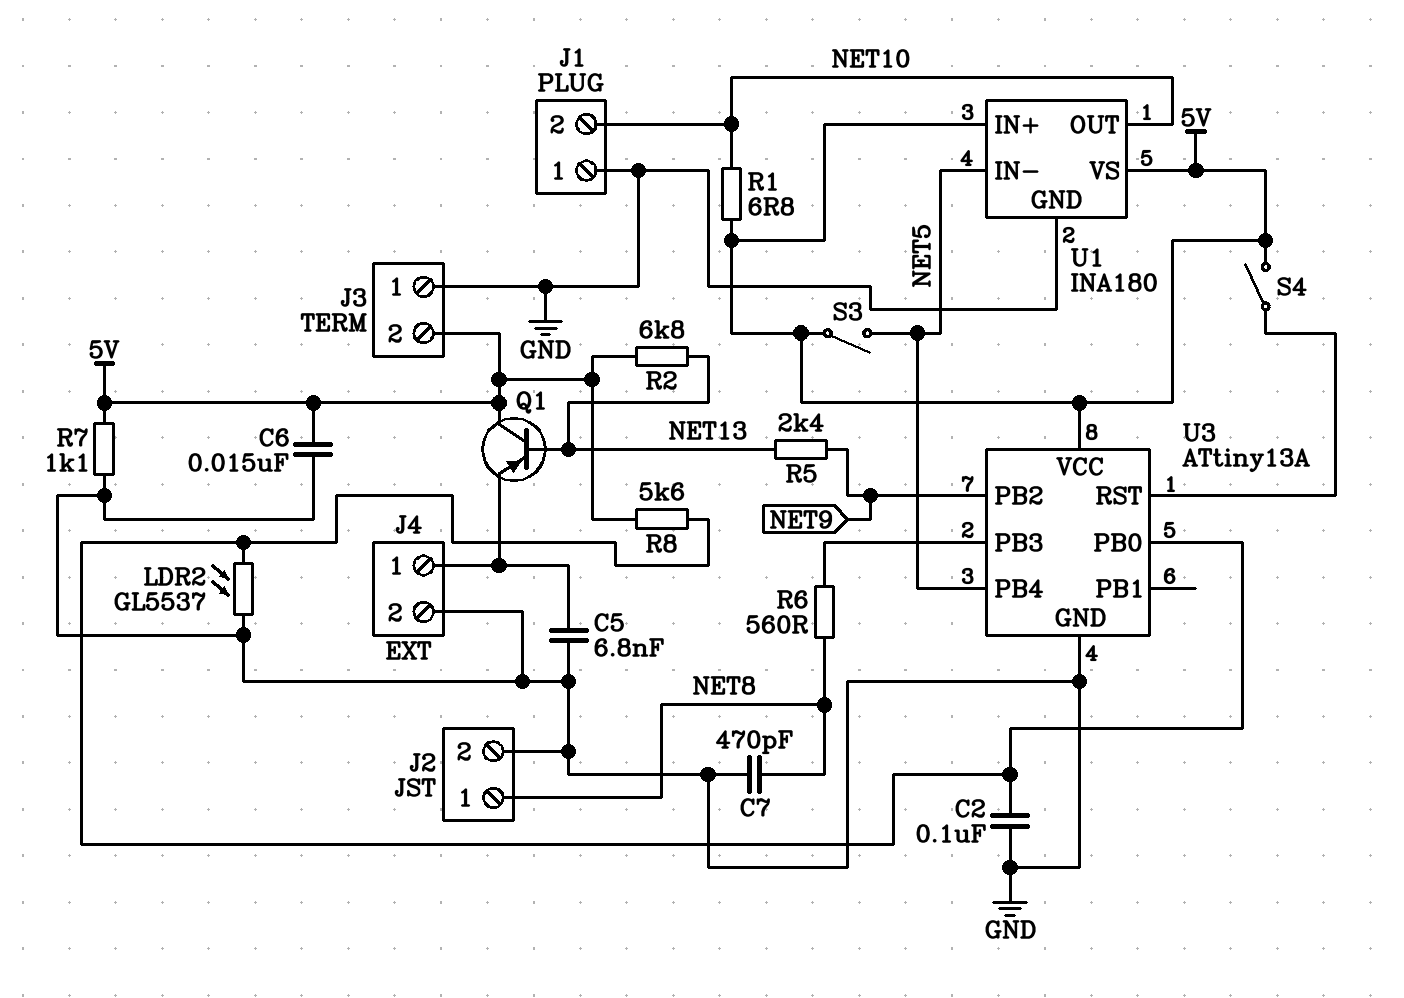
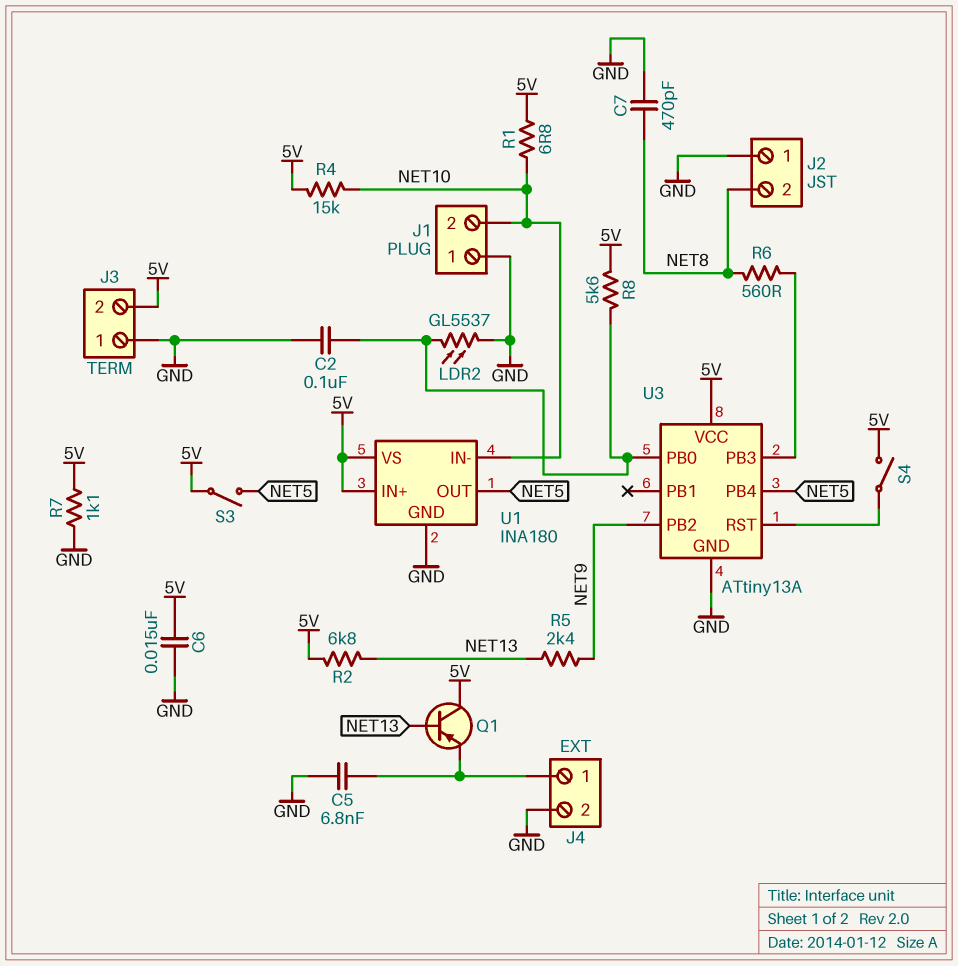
J2 pin 1: NET8 -> GND
J2 pin 2: GND -> NET8
R4: none -> 15k (5V, NET10)
U1 pin IN-: NET5 -> NET10
U1 pin OUT: NET10 -> NET5

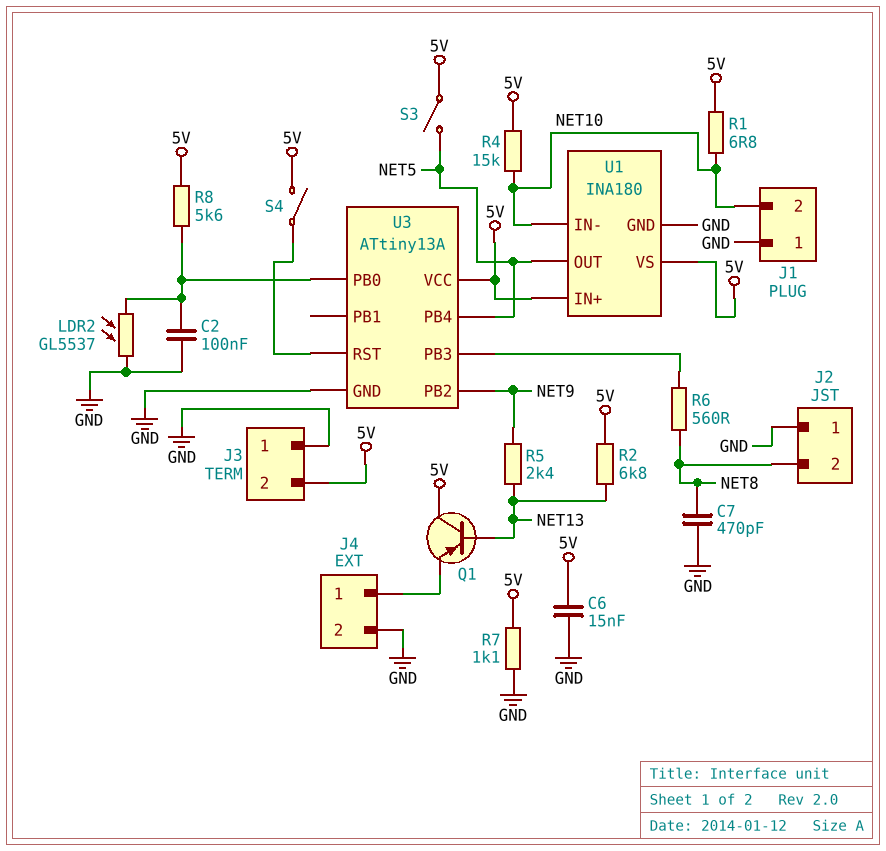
C5: 6.8nF (GND, J4/1) -> none

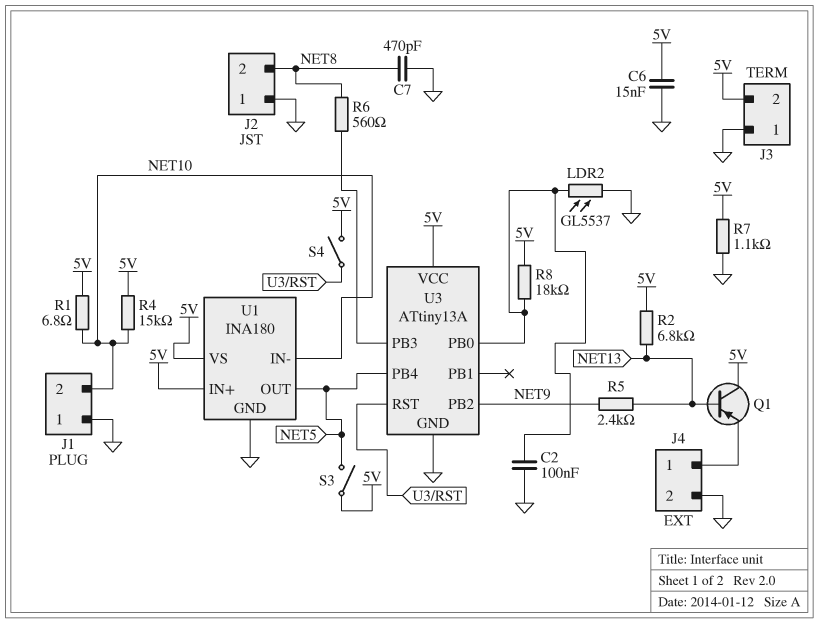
R8: 5.6k (5V, U3/PB0) -> 18k (5V, U3/PB0)

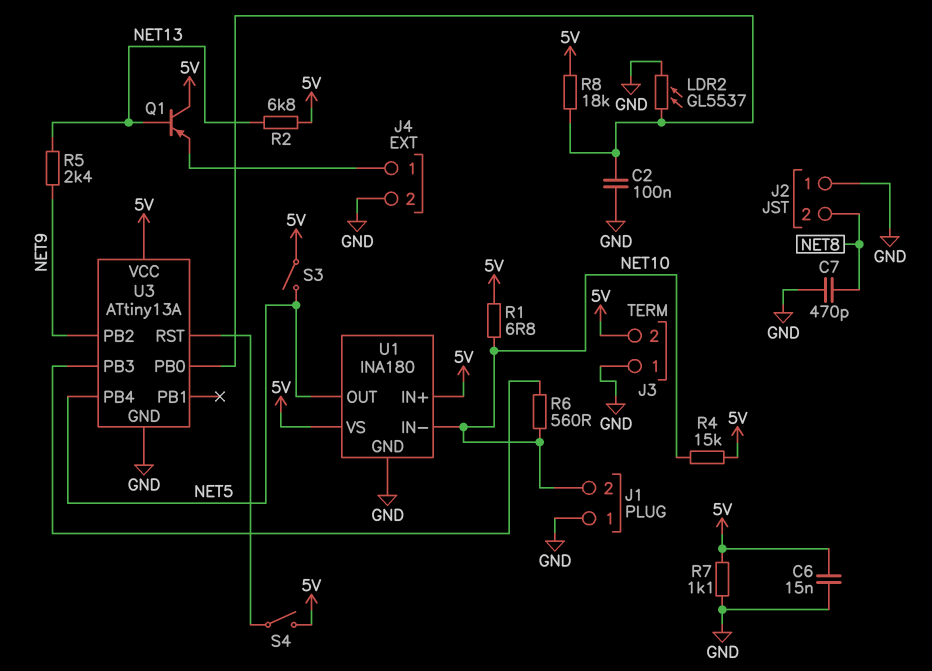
R6: 560 (NET8, U3/PB3) -> 560 (NET10, U3/PB3)

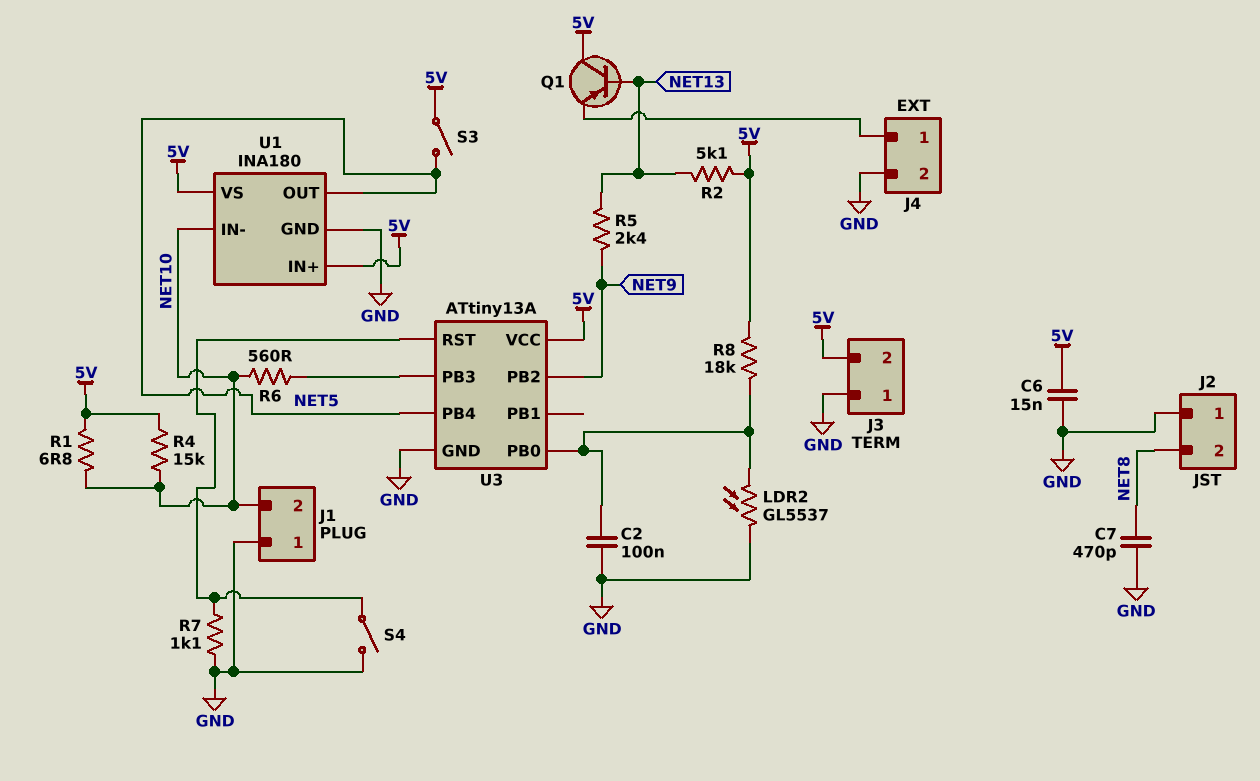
R2: 6.8k (5V, NET13) -> 5.1k (5V, NET13)
R7: 1.1k (5V, GND) -> 1.1k (GND, U3/RST)
S4: switch (5V, U3/RST) -> switch (GND, U3/RST)

